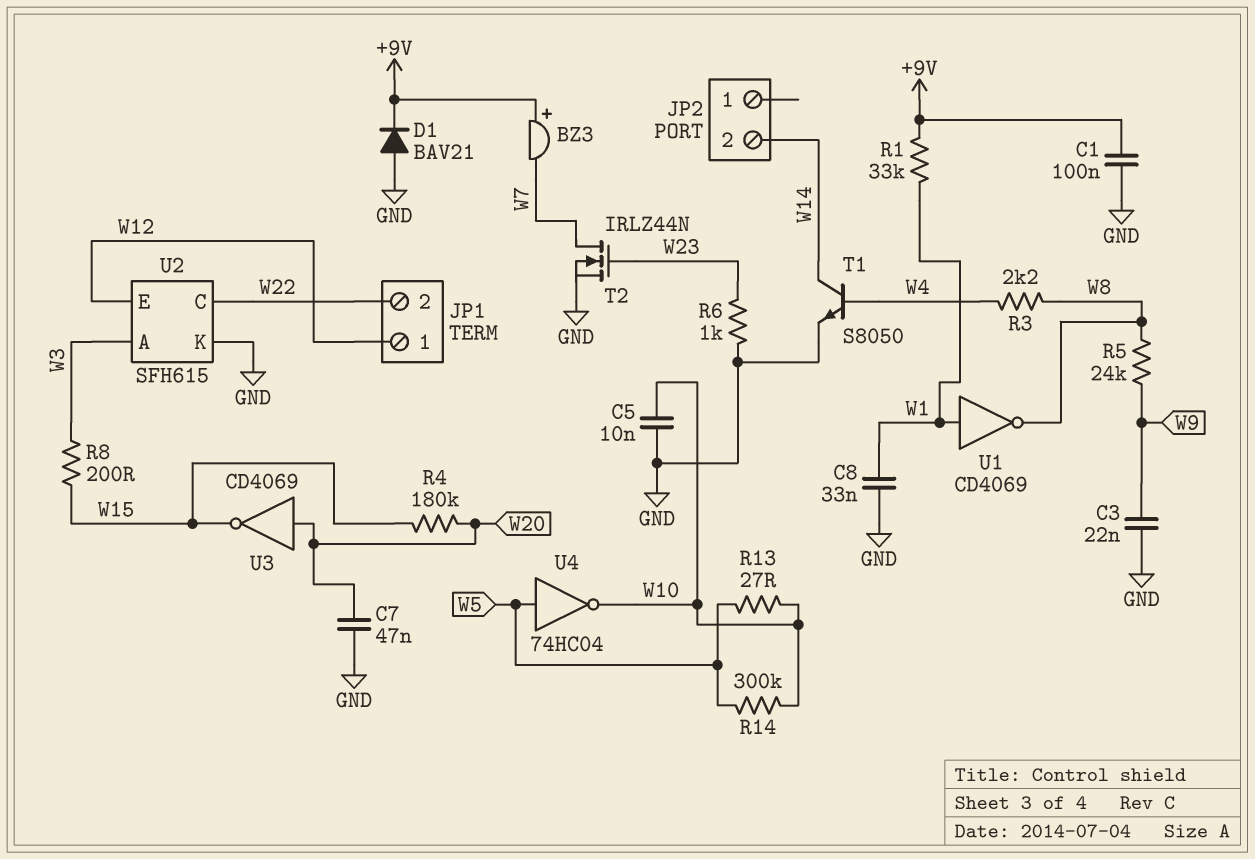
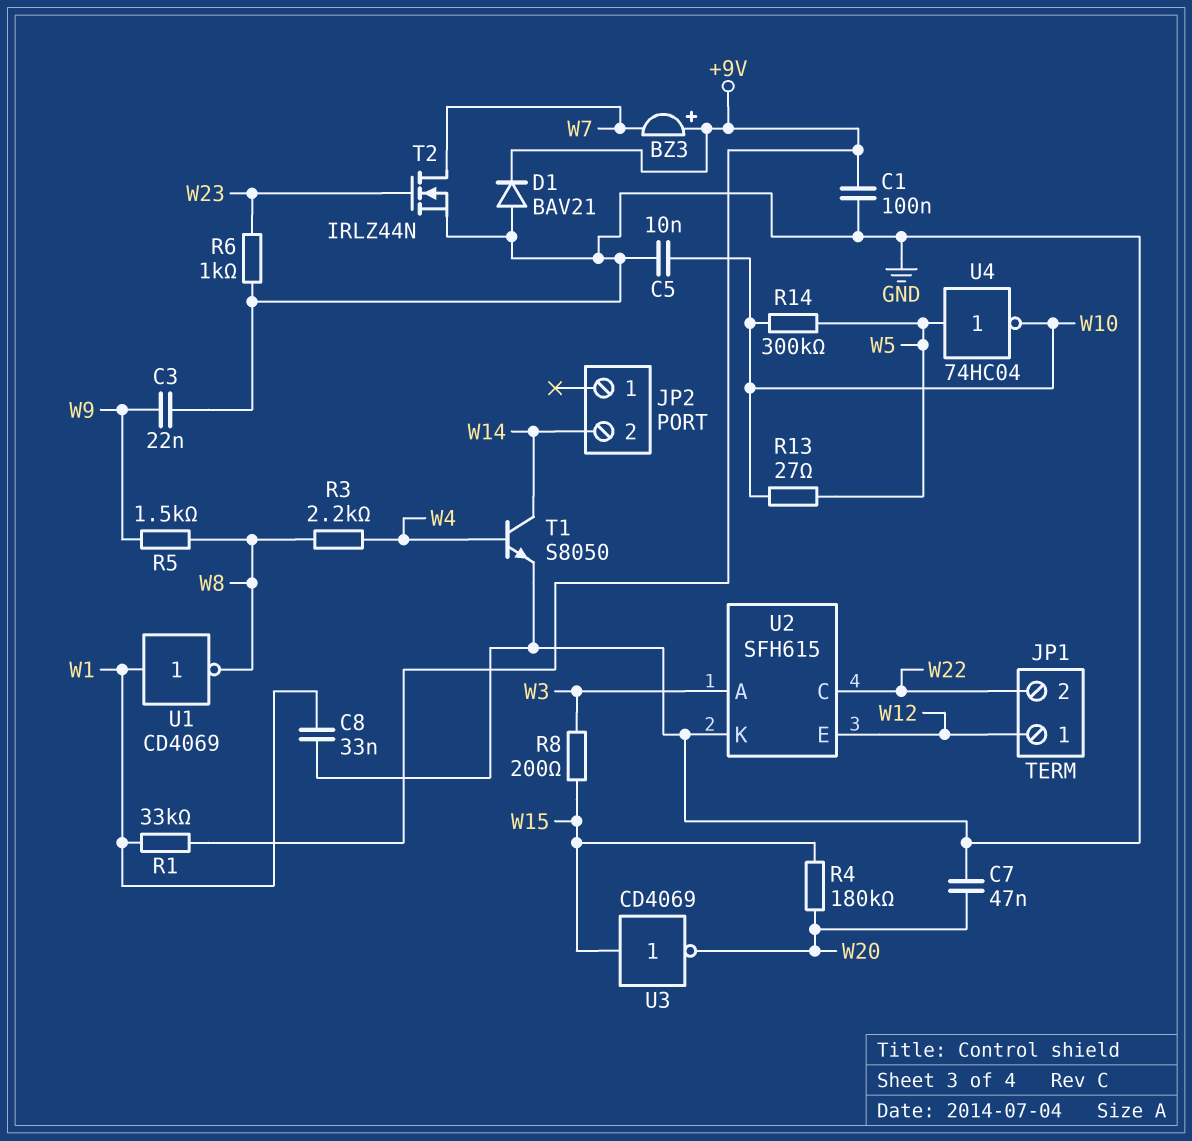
R5: 24k (W8, W9) -> 1.5k (W8, W9)
U3: NOT CD4069 (in W20, out W15) -> NOT CD4069 (in W15, out W20)

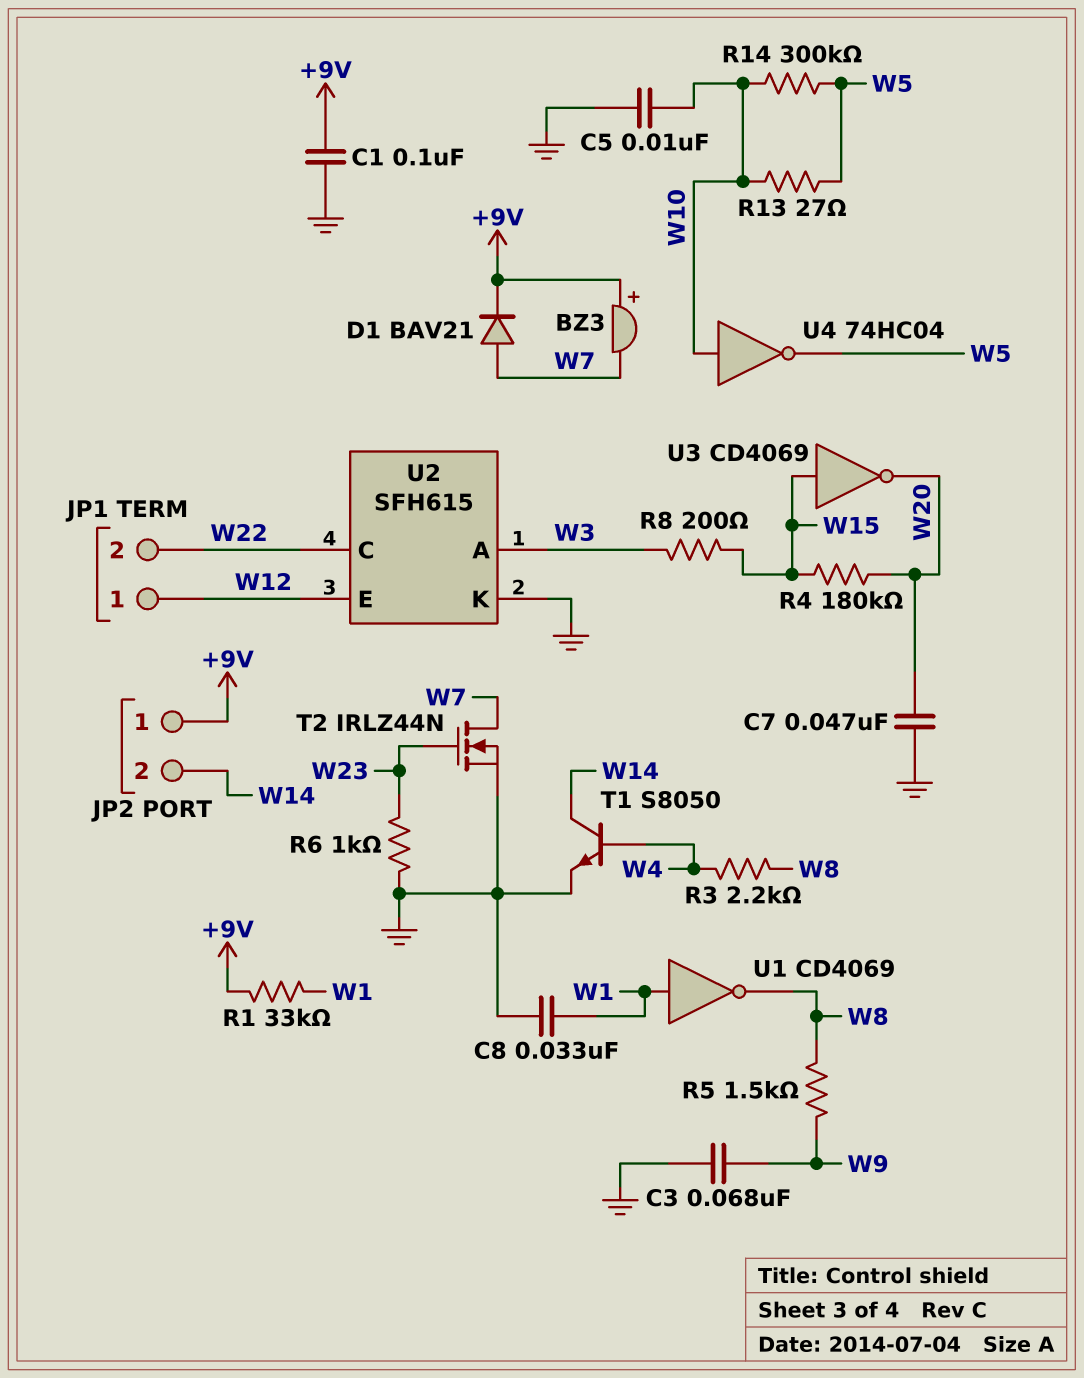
C3: 22nF (GND, W9) -> 68nF (GND, W9)
D1: diode BAV21 (A GND, K +9V) -> diode BAV21 (A W7, K +9V)
JP2 pin 1: none -> +9V
U4: NOT 74HC04 (in W5, out W10) -> NOT 74HC04 (in W10, out W5)

